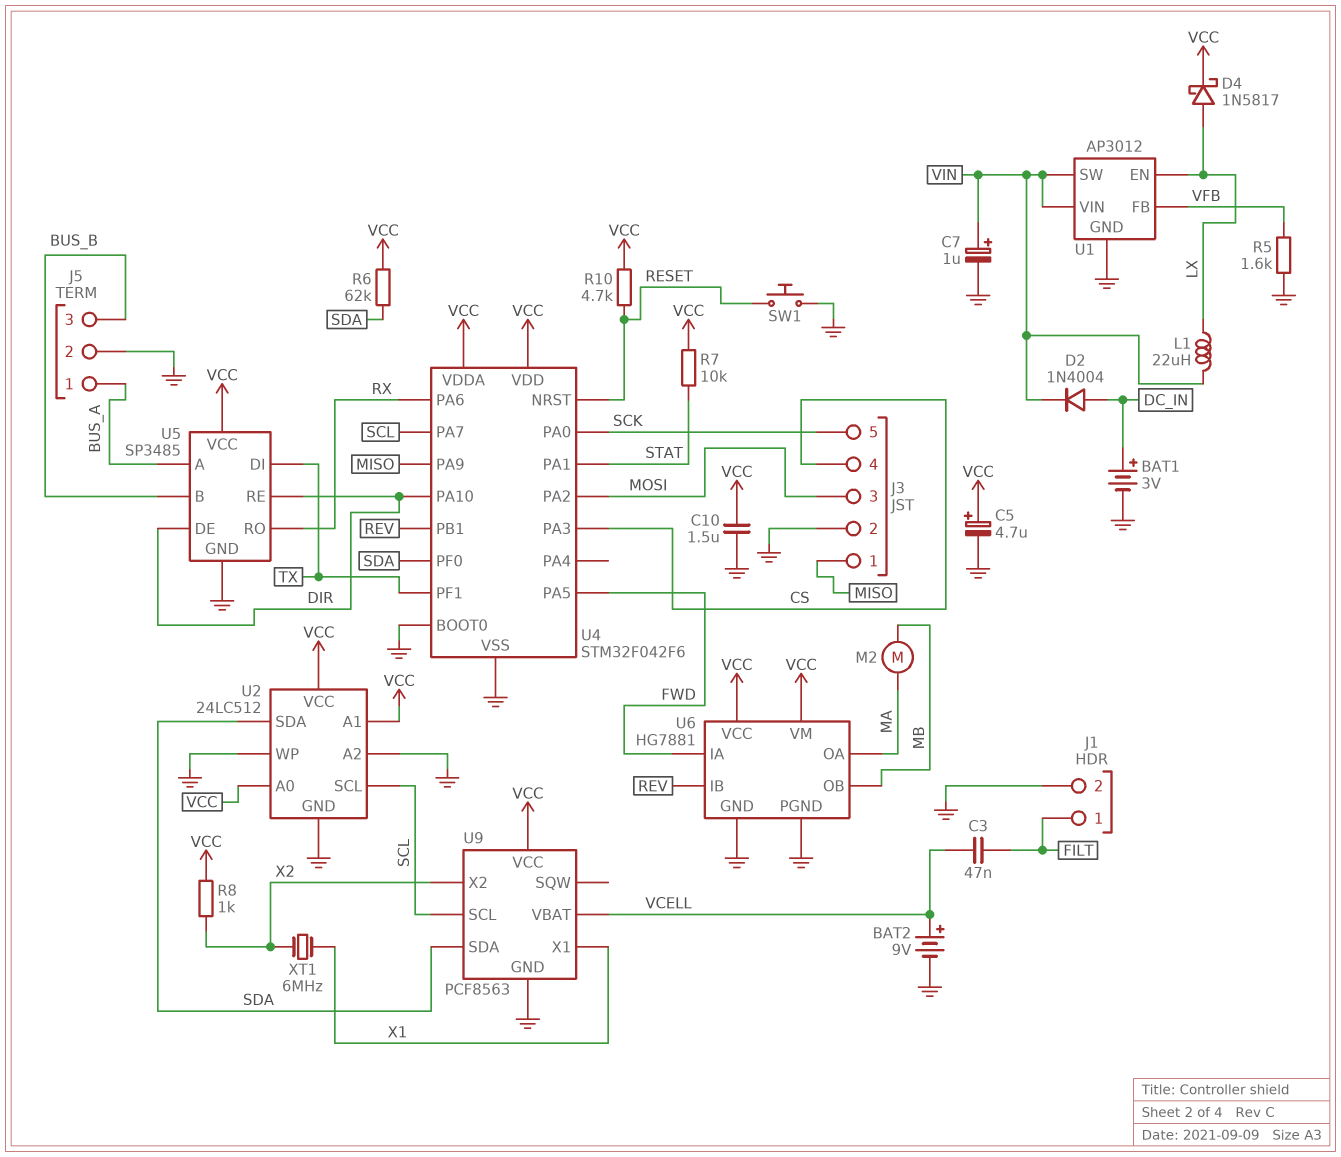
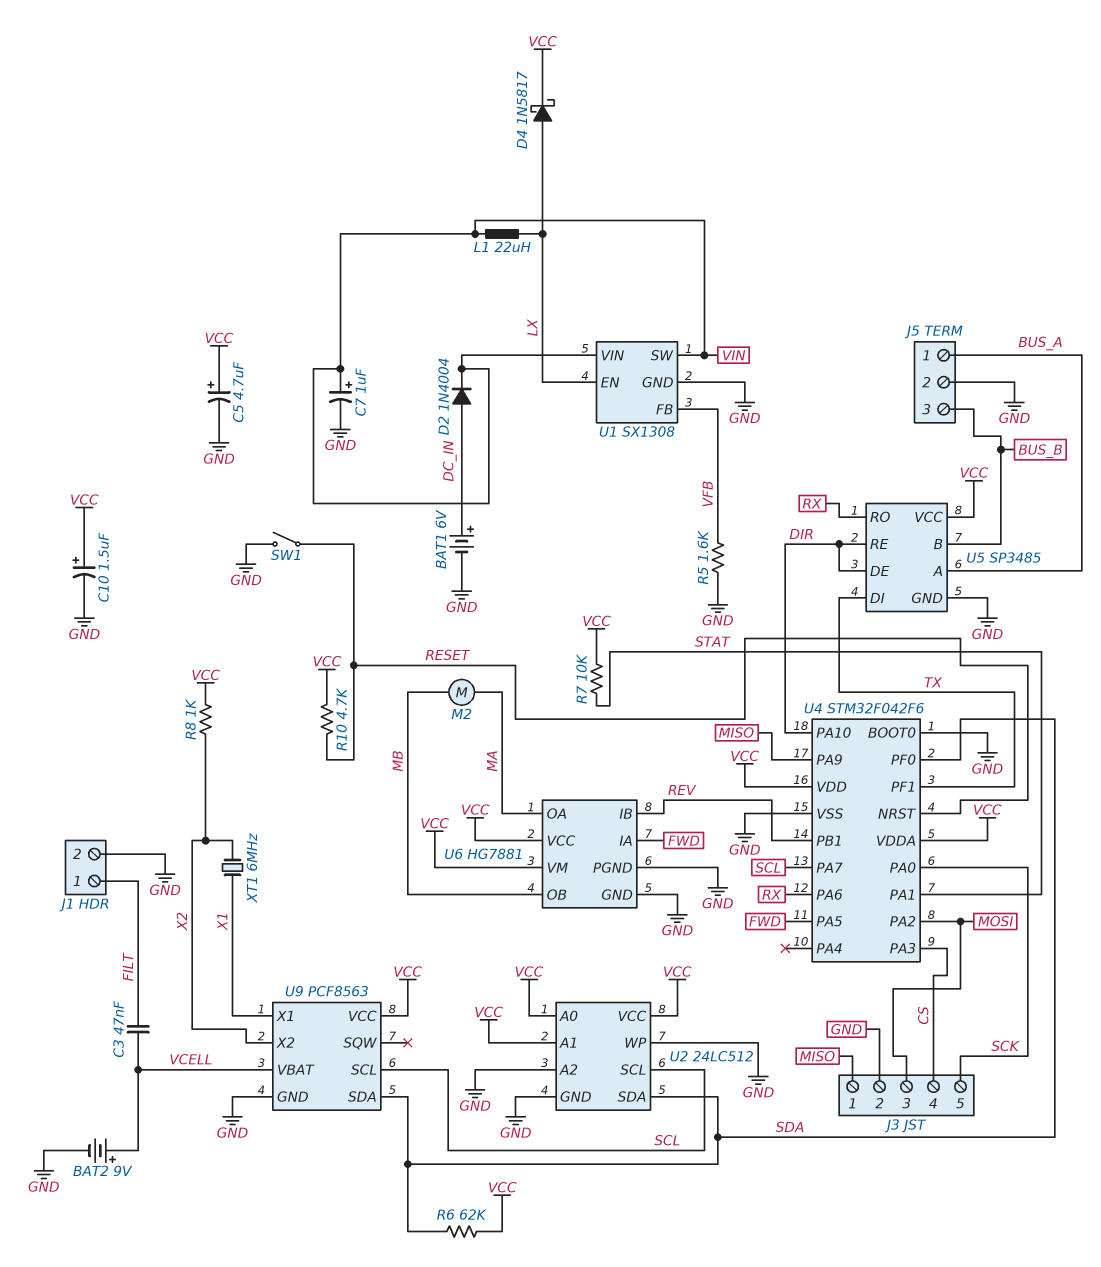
BAT1: 3V (plus DC_IN, minus GND) -> 6V (plus DC_IN, minus GND)
C10: 1.5uF (GND, VCC) -> 1.5uF (plus VCC, minus GND)
SW1: button (GND, RESET) -> switch (GND, RESET)
U1: AP3012 -> SX1308

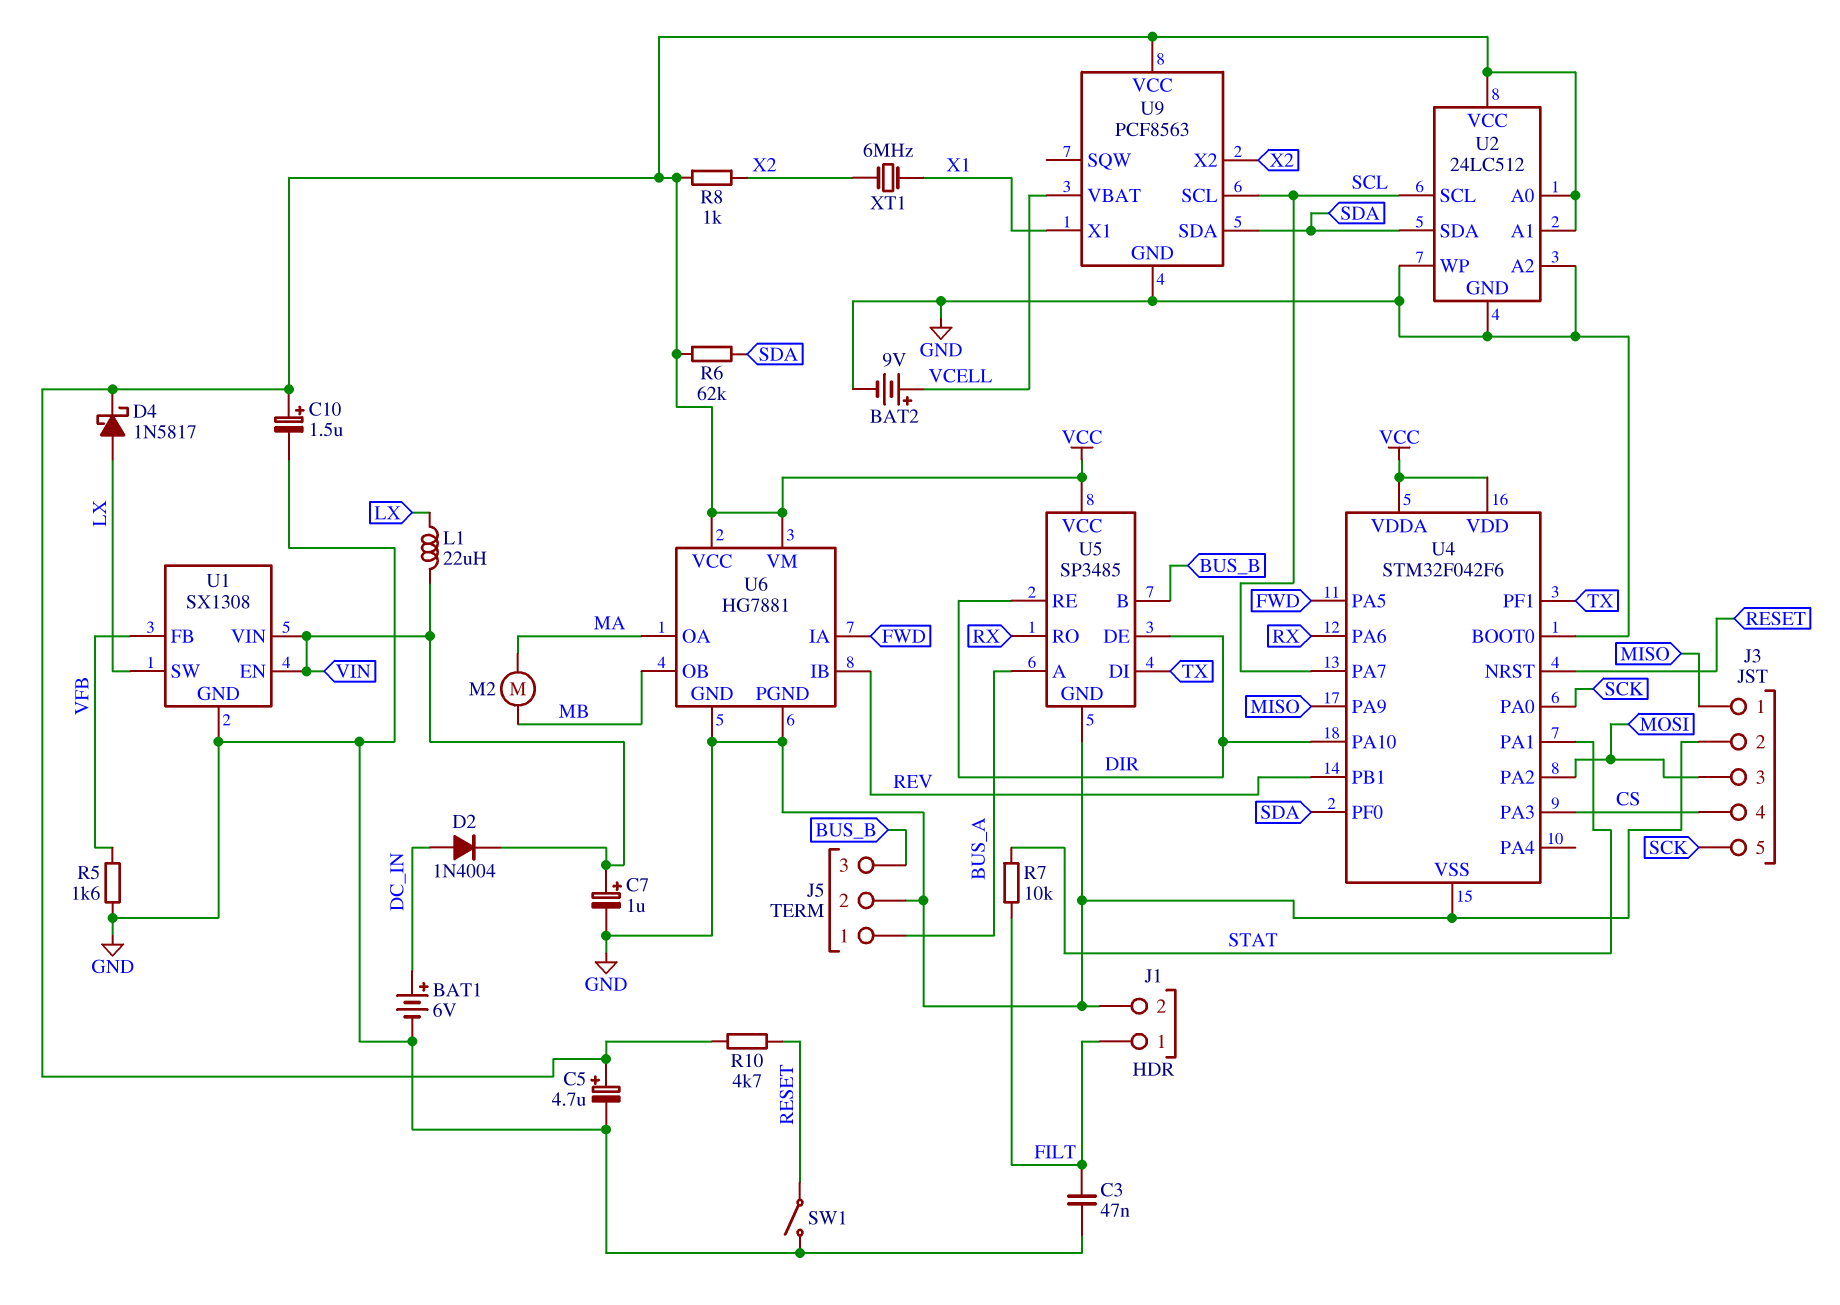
C3: 47nF (FILT, VCELL) -> 47nF (FILT, GND)
R7: 10k (STAT, VCC) -> 10k (FILT, STAT)
U1 pin EN: LX -> VIN
U1 pin SW: VIN -> LX

